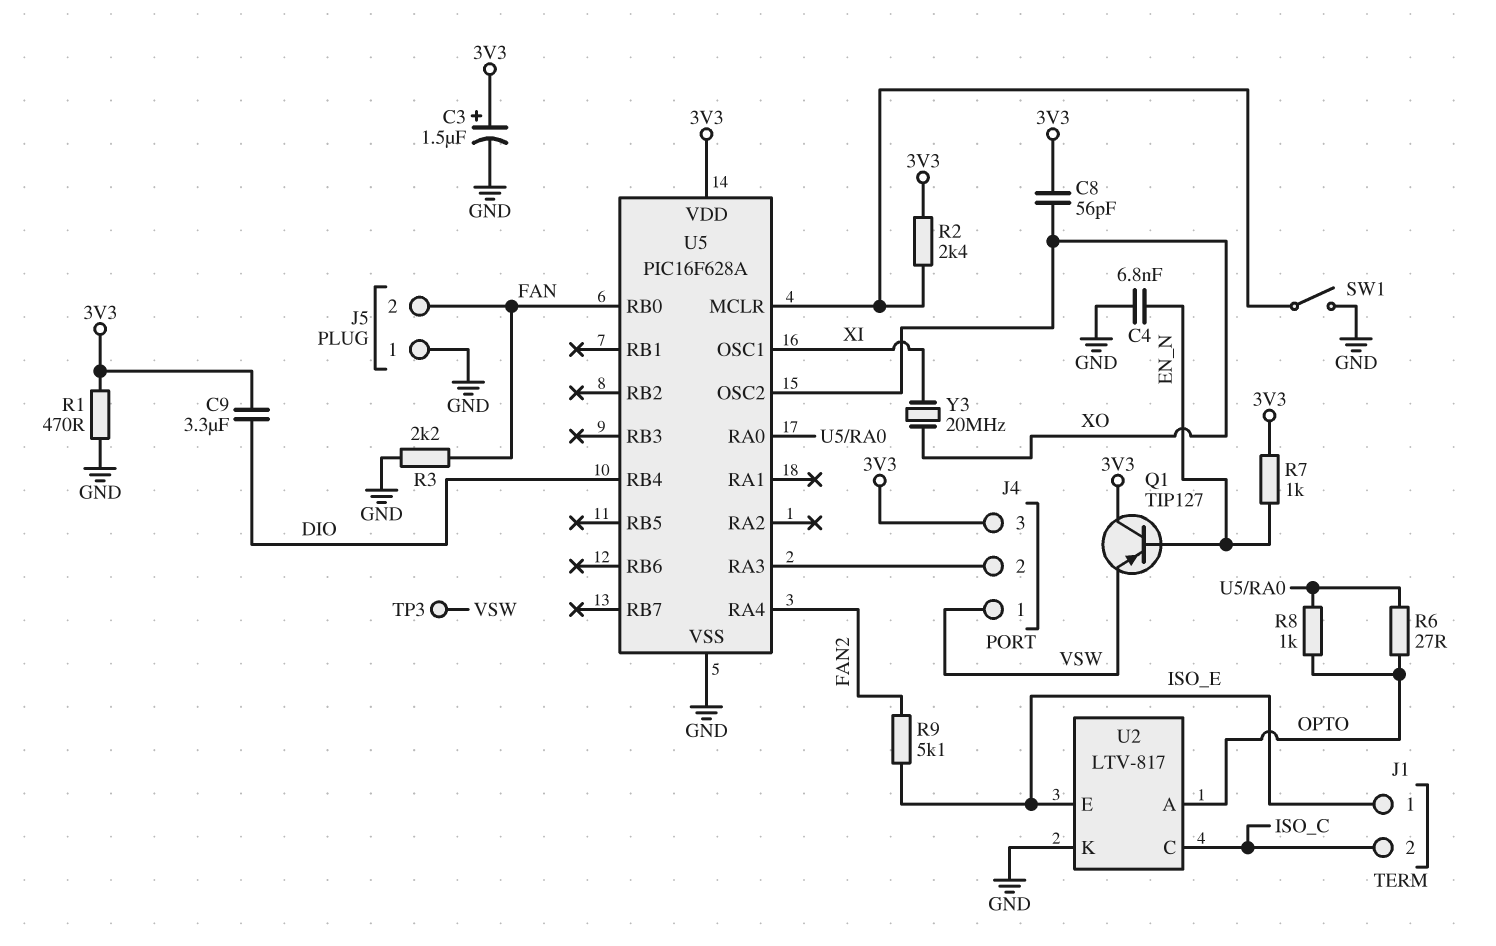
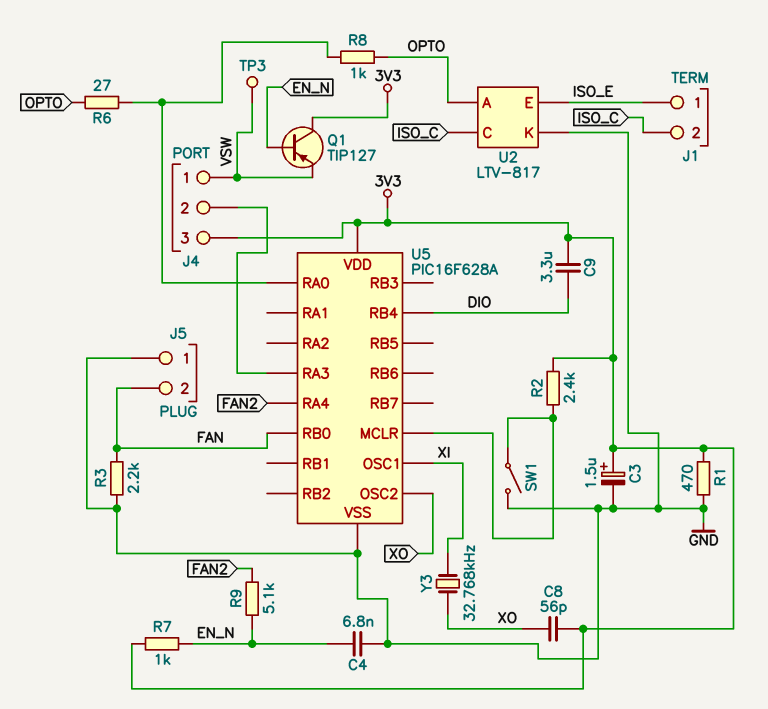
R9: 5.1k (FAN2, ISO_E) -> 5.1k (EN_N, FAN2)
Y3: 20MHz (XI, XO) -> 32.768kHz (XI, XO)

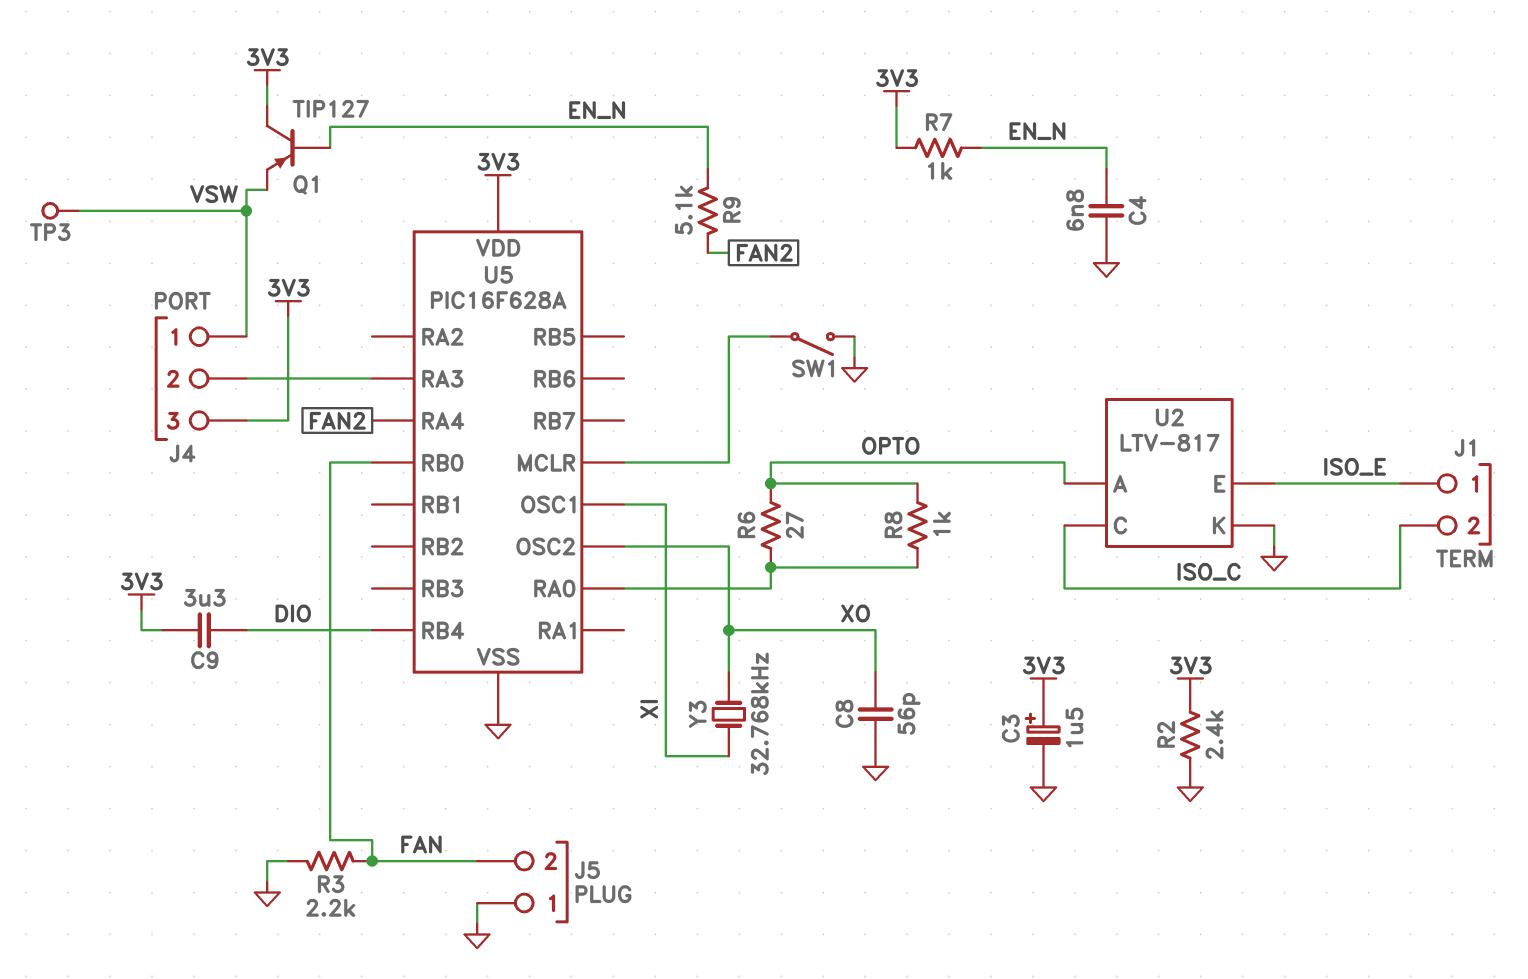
C8: 56pF (3V3, XO) -> 56pF (GND, XO)
R1: 470 (3V3, GND) -> none
R2: 2.4k (3V3, U5/MCLR) -> 2.4k (3V3, GND)

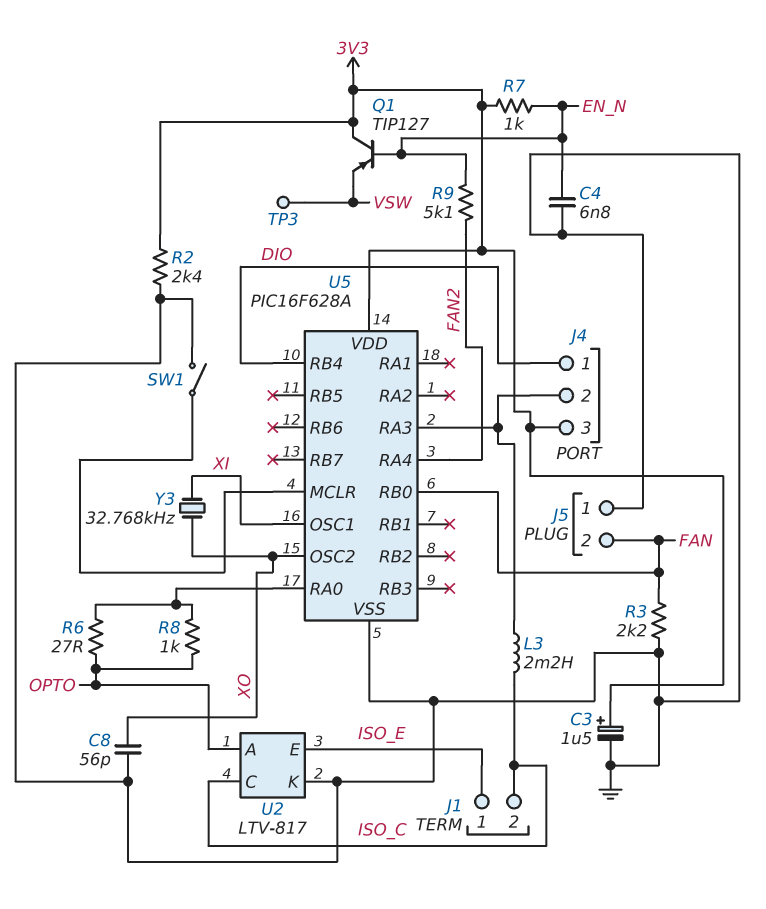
C9: 3.3uF (3V3, DIO) -> none
J4 pin 1: VSW -> DIO
L3: none -> 2.2mH (ISO_C, J4/2)

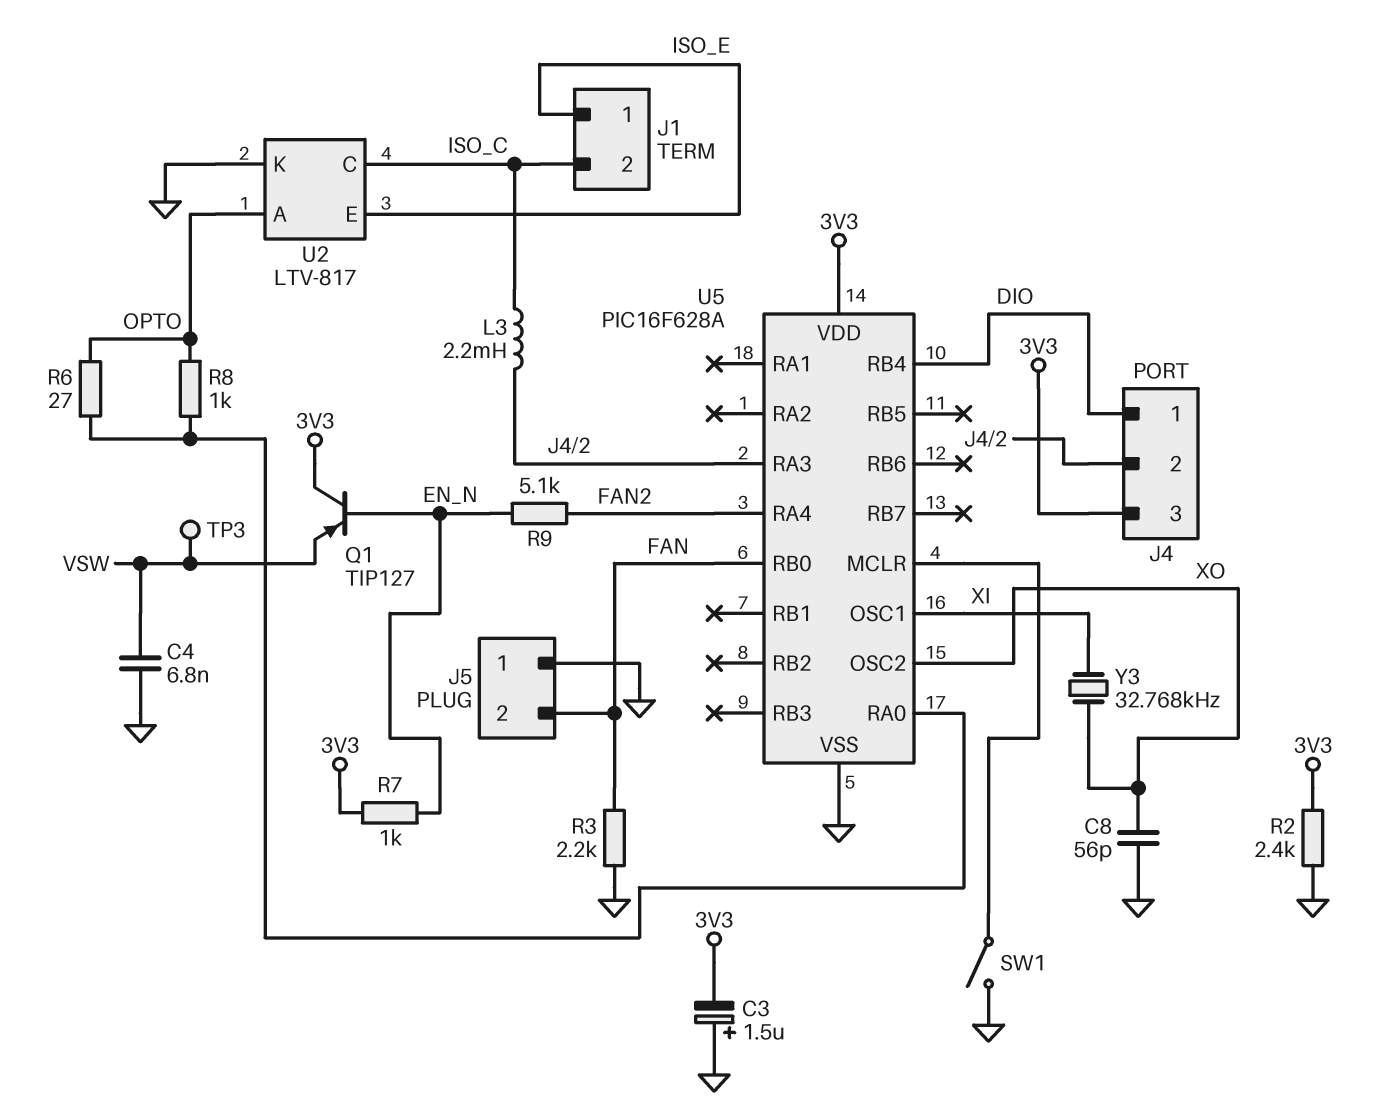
C3: 1.5uF (plus 3V3, minus GND) -> 1.5uF (plus GND, minus 3V3)
C4: 6.8nF (EN_N, GND) -> 6.8nF (GND, VSW)

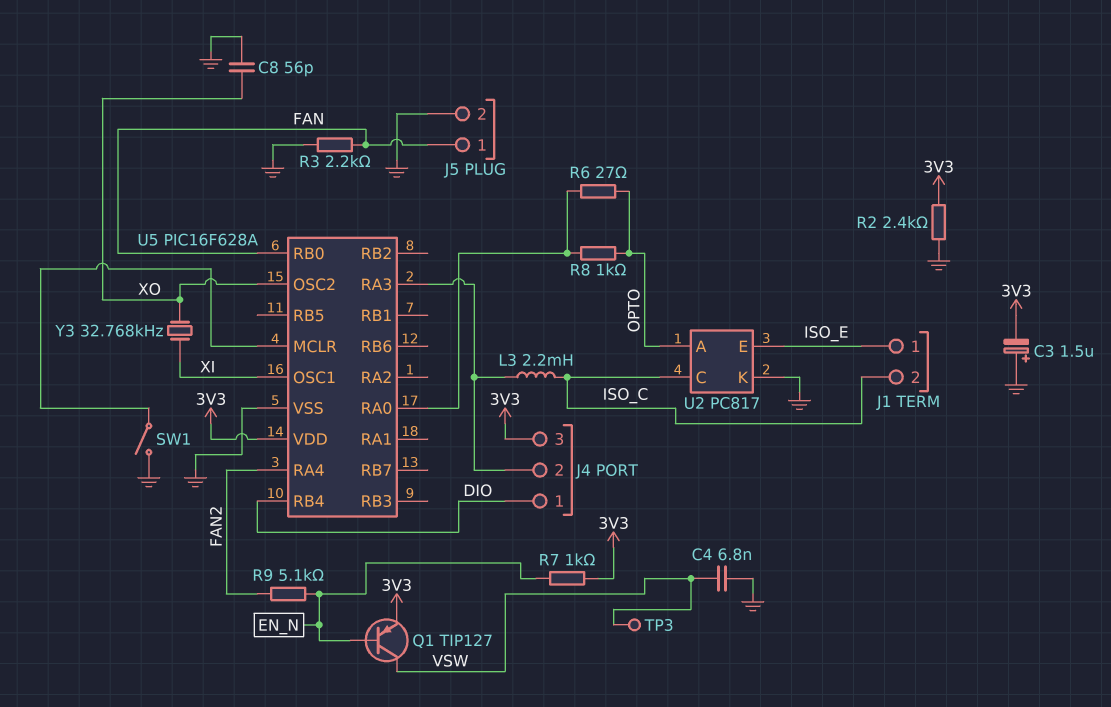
J5 pin 1: GND -> FAN
J5 pin 2: FAN -> GND
Q1: PNP TIP127 (B EN_N, C 3V3, E VSW) -> PNP TIP127 (B EN_N, C VSW, E 3V3)
U2: LTV-817 -> PC817

